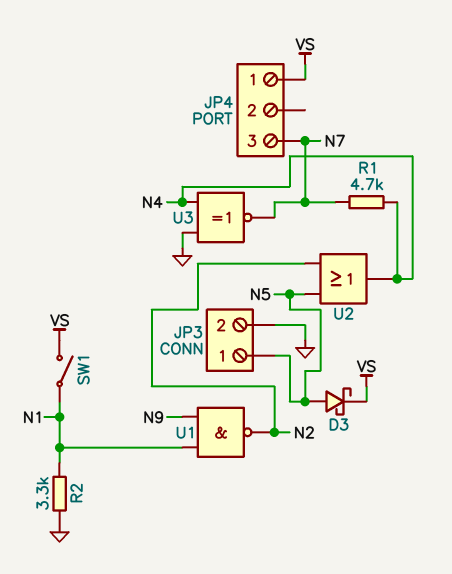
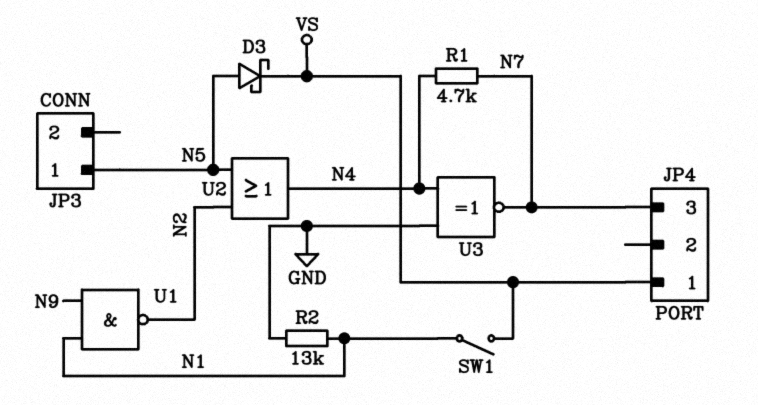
JP3 pin 2: GND -> none
R2: 3.3k (GND, N1) -> 13k (GND, N1)

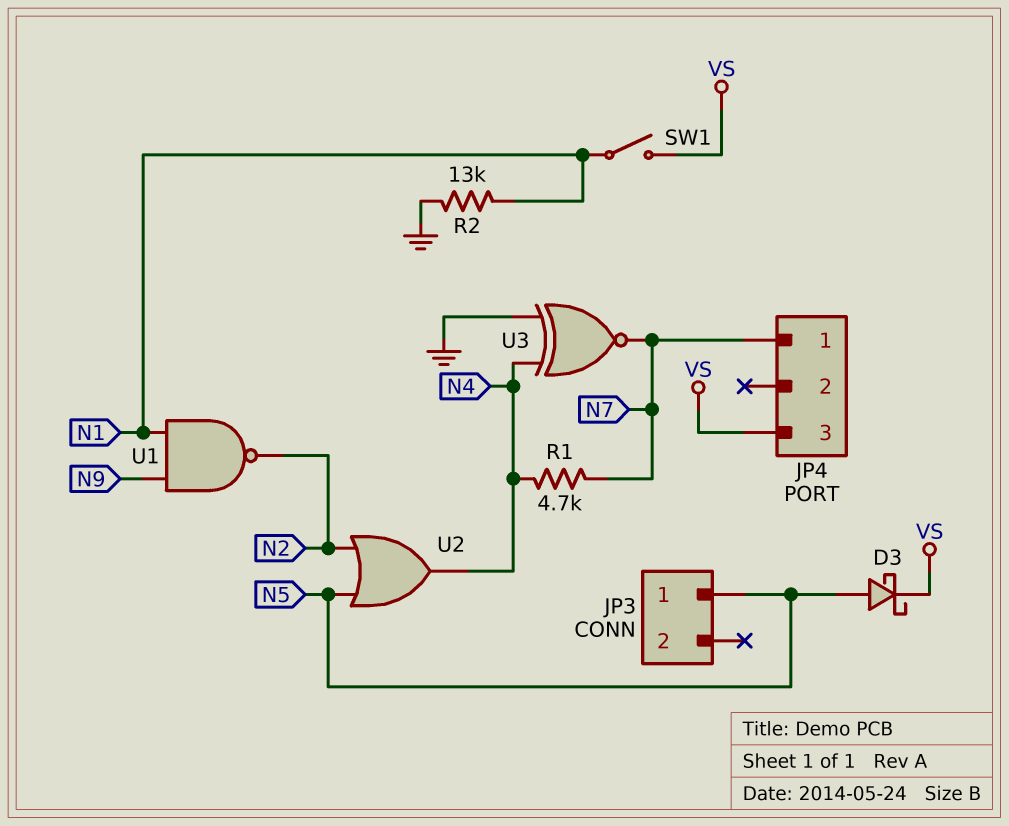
JP4 pin 1: VS -> N7
JP4 pin 3: N7 -> VS

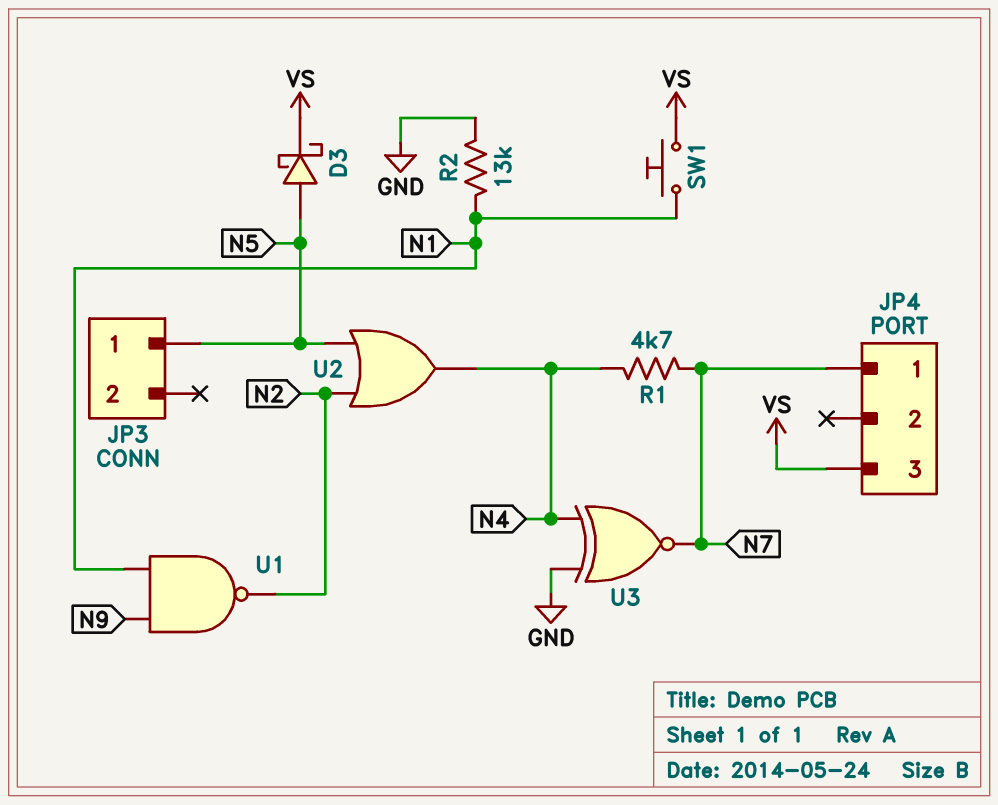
SW1: switch (N1, VS) -> button (N1, VS)

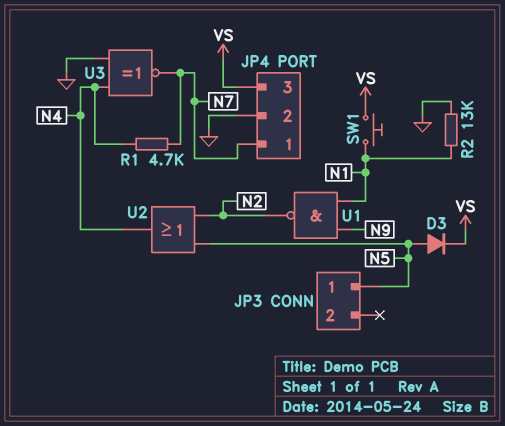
D3: schottky (A N5, K VS) -> diode (A N5, K VS)
JP4 pin 2: none -> GND

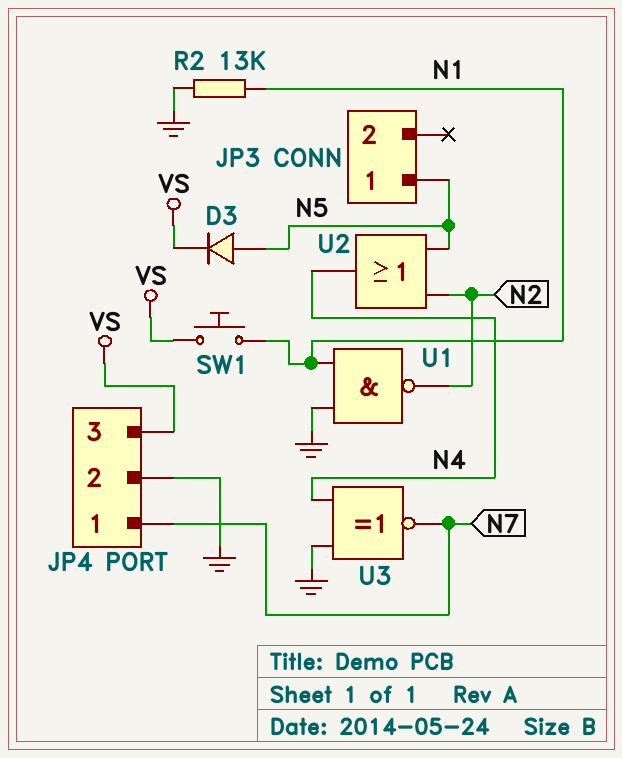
R1: 4.7k (N4, N7) -> none
U1: NAND (in N1, in N9, out N2) -> NAND (in GND, in N1, out N2)

